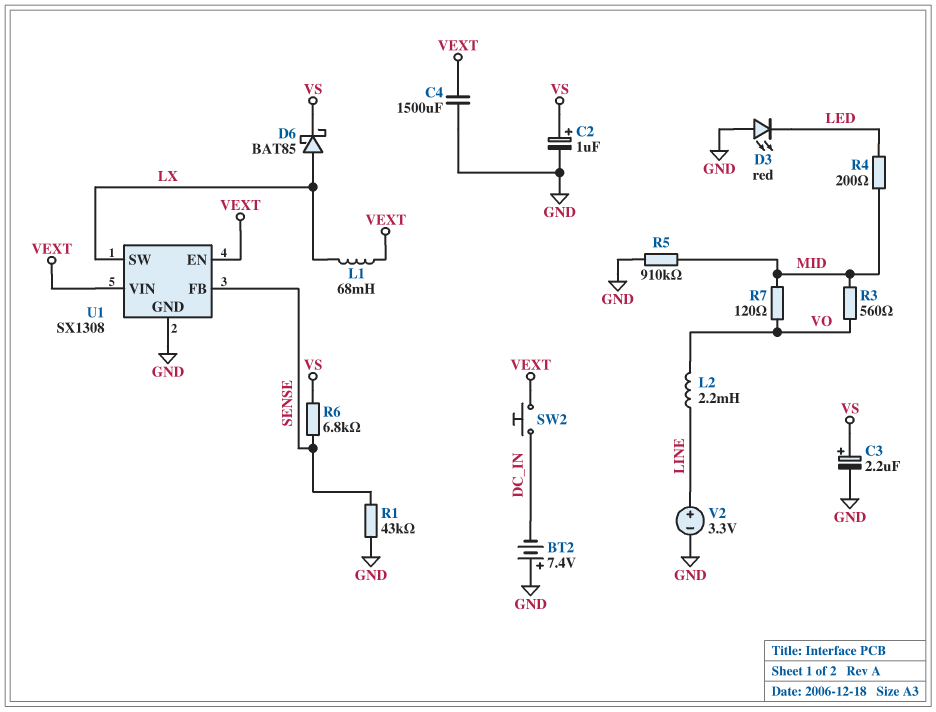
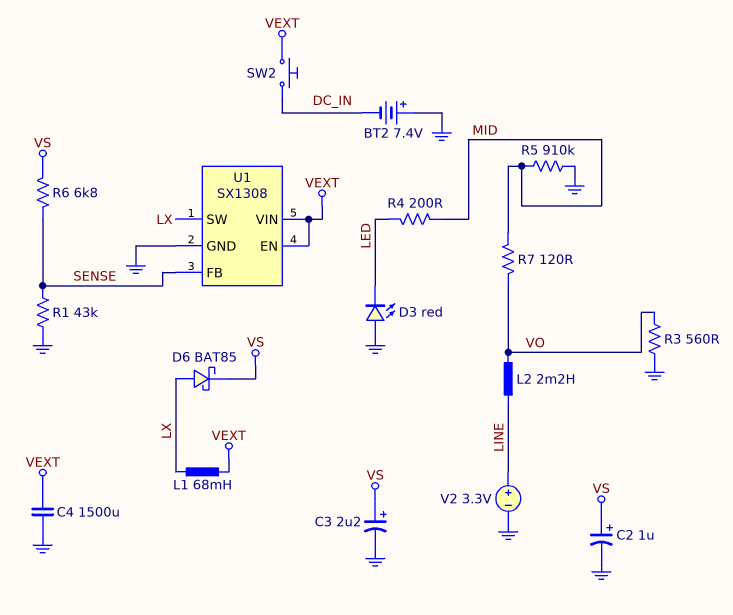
R3: 560 (MID, VO) -> 560 (GND, VO)

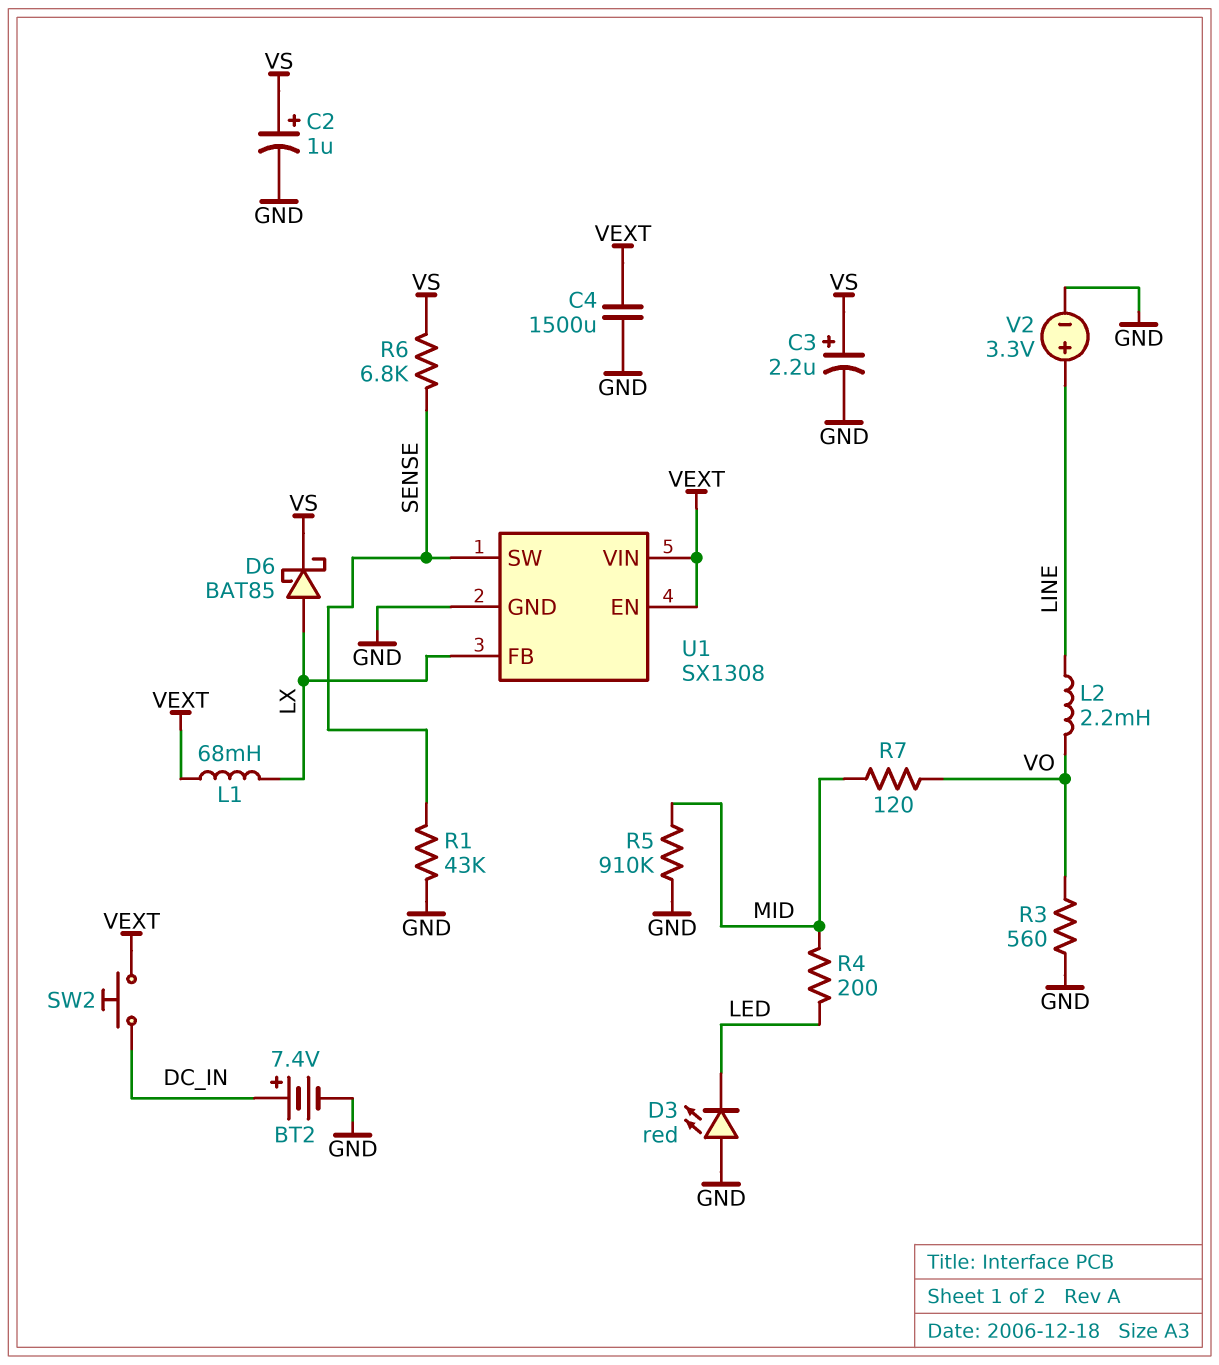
BT2: 7.4V (plus GND, minus DC_IN) -> 7.4V (plus DC_IN, minus GND)
U1 pin FB: SENSE -> LX
U1 pin SW: LX -> SENSE

